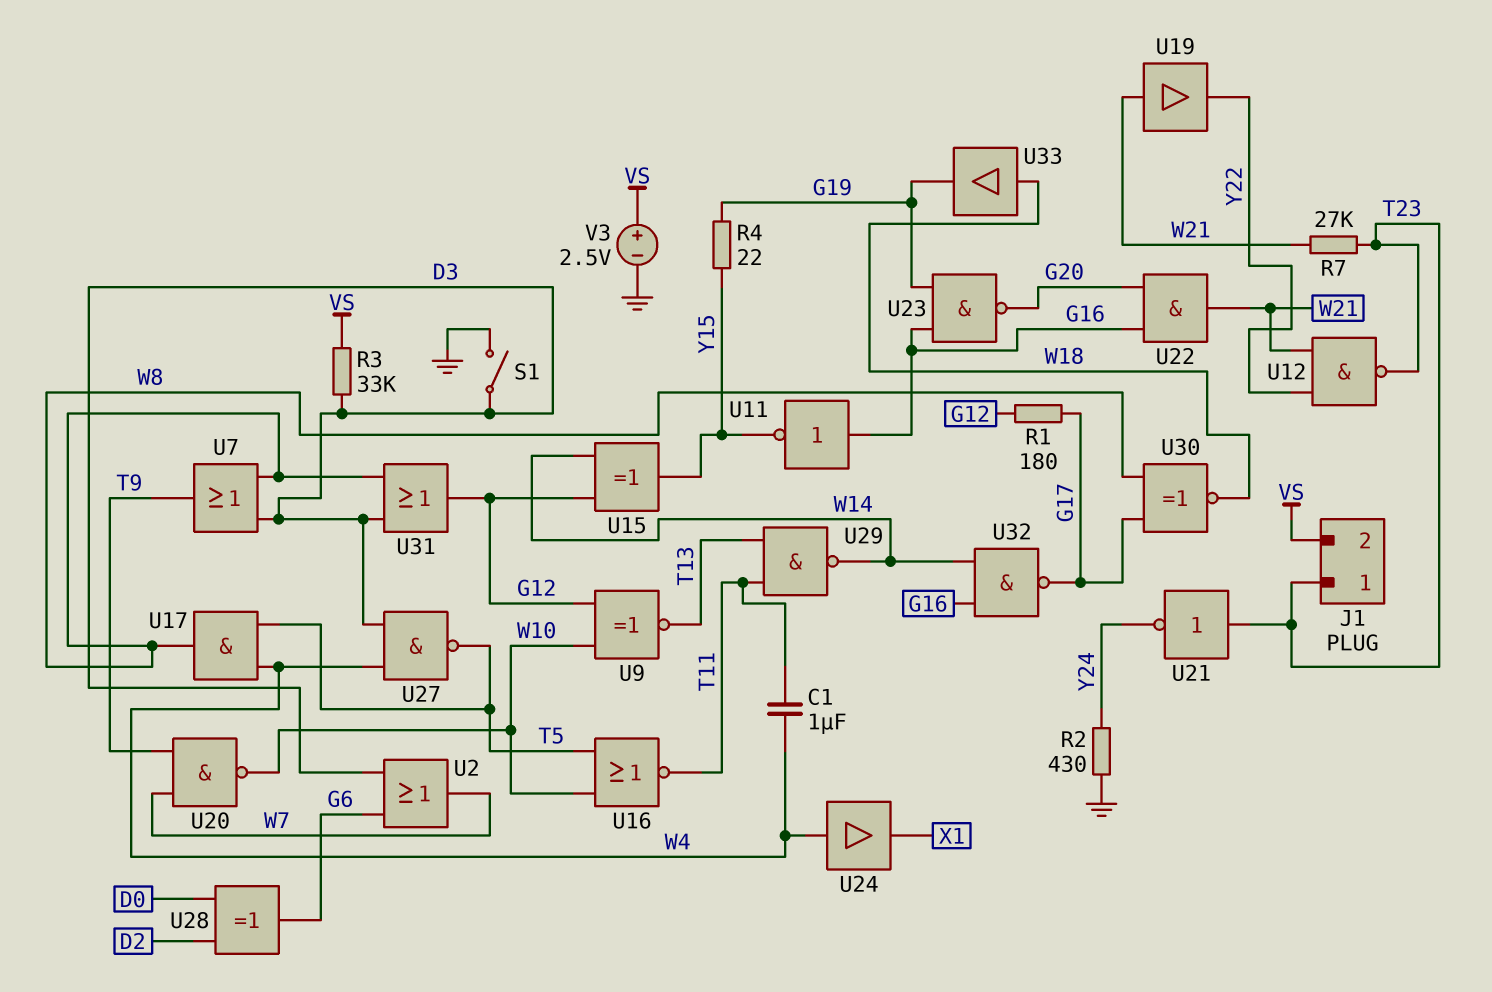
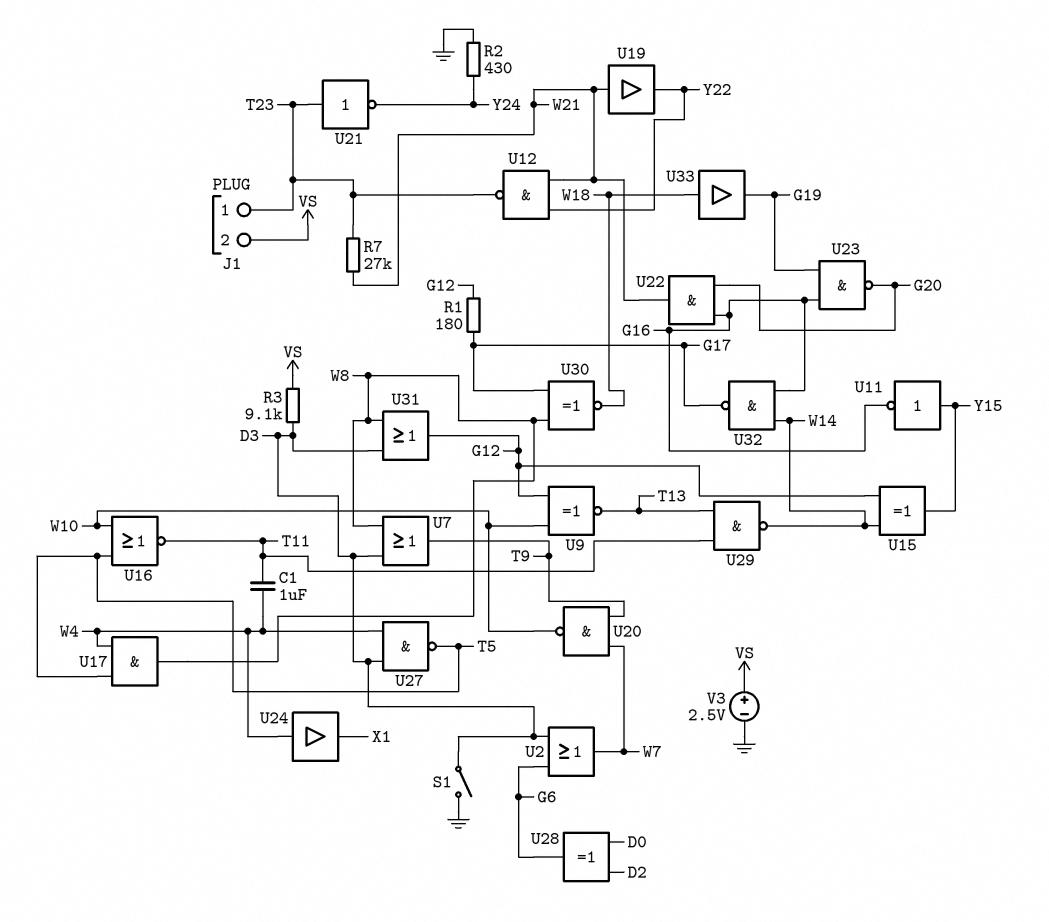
R3: 33k (D3, VS) -> 9.1k (D3, VS)
R4: 22 (G19, Y15) -> none
U11: NOT (in G16, out Y15) -> NOT (in Y15, out G16)

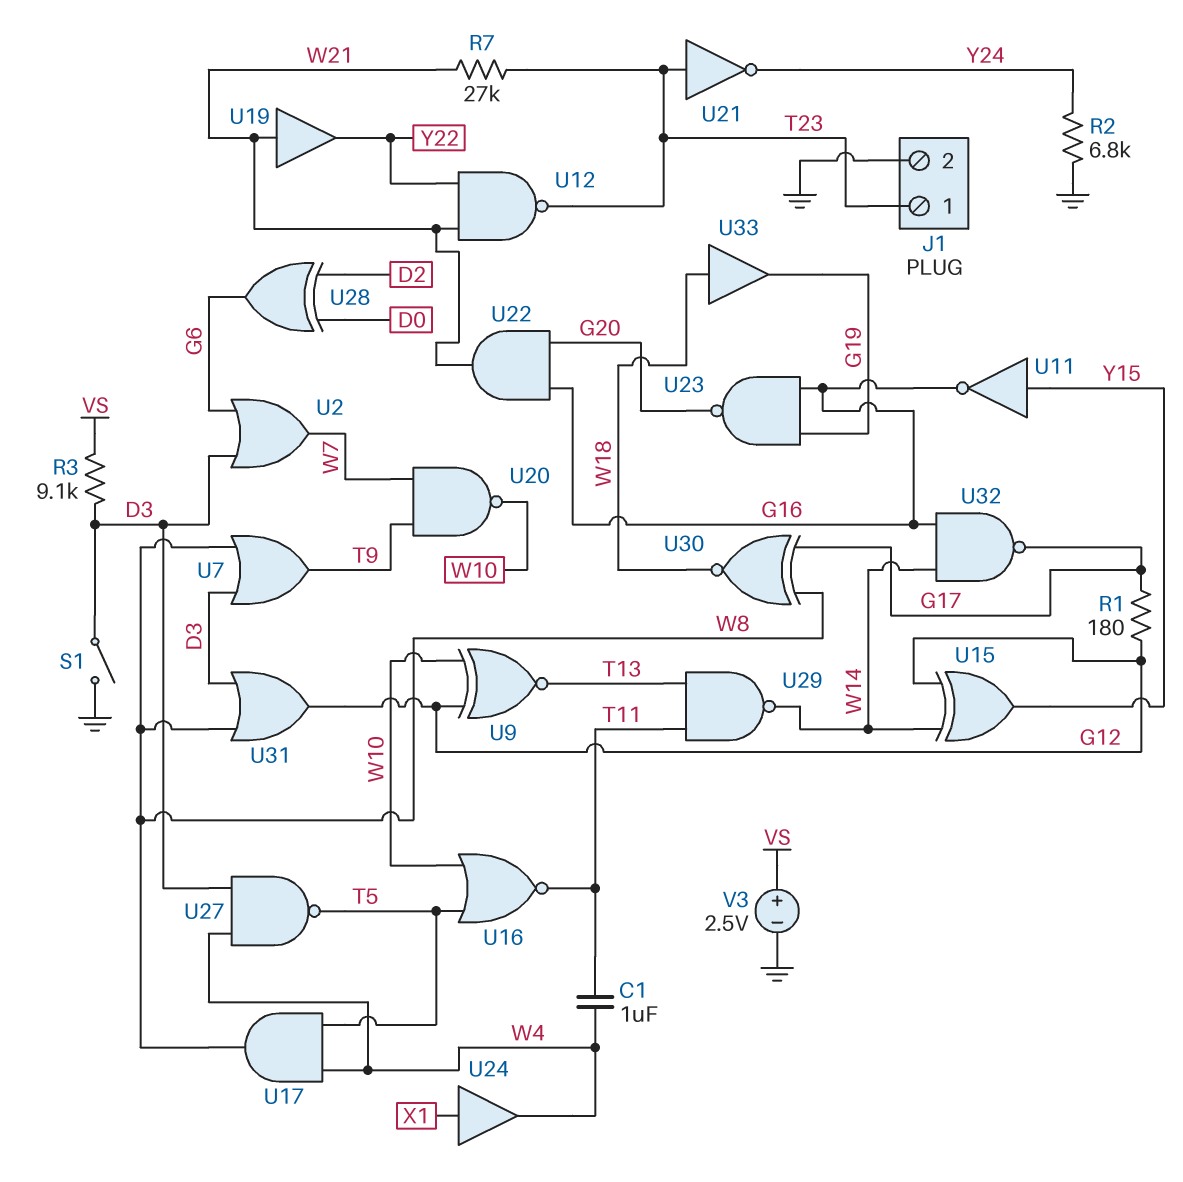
J1 pin 2: VS -> GND
R2: 430 (GND, Y24) -> 6.8k (GND, Y24)
U24: buffer (in W4, out X1) -> buffer (in X1, out W4)

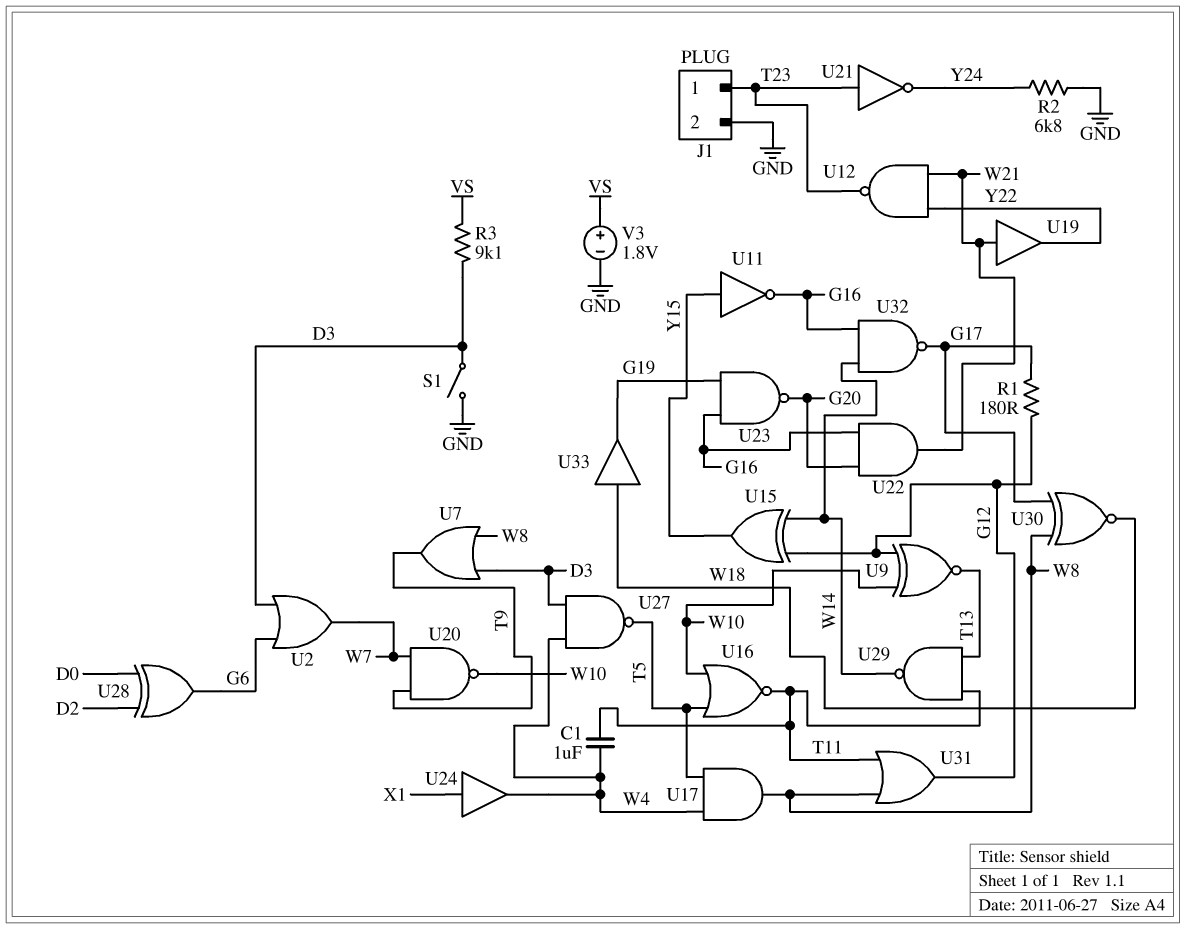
R7: 27k (T23, W21) -> none
U31: OR (in D3, in W8, out G12) -> OR (in T11, in W8, out G12)
V3: 2.5V (plus VS, minus GND) -> 1.8V (plus VS, minus GND)

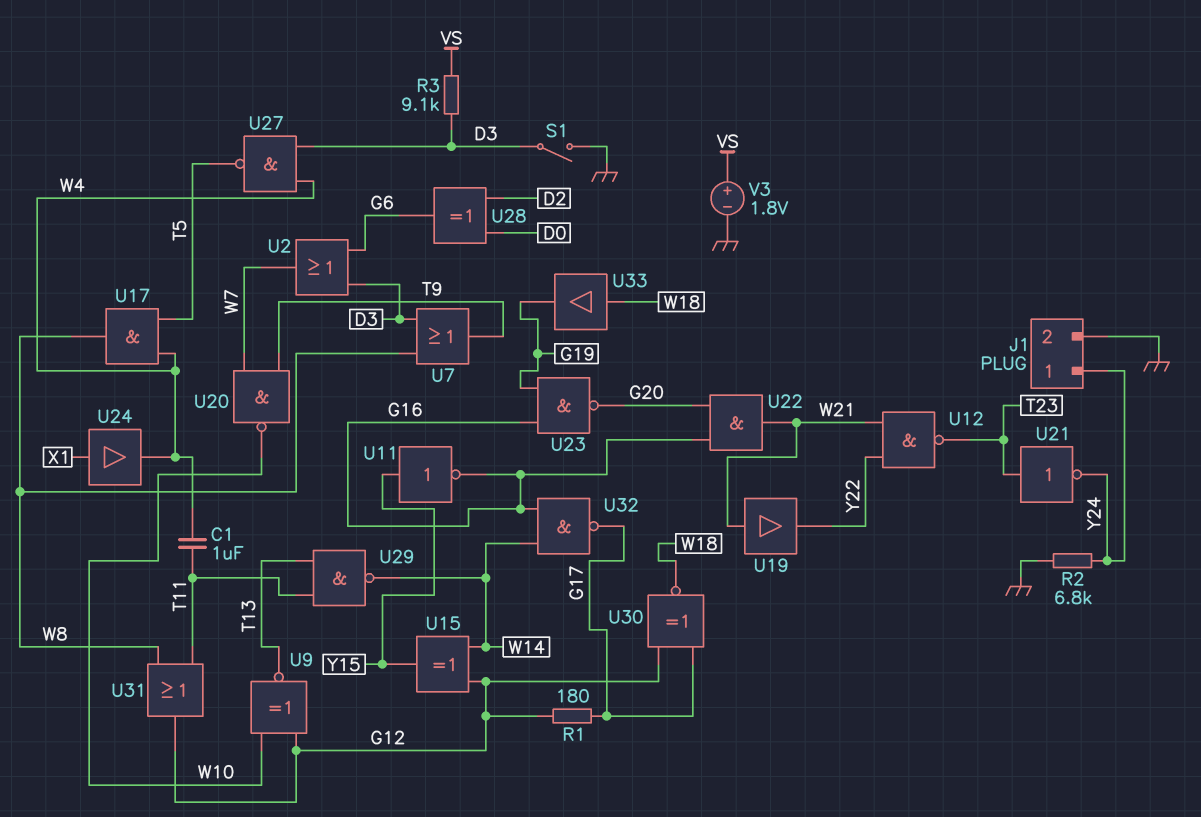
J1 pin 1: T23 -> Y24
U16: NOR (in T5, in W10, out T11) -> none
U30: XNOR (in G17, in W8, out W18) -> XNOR (in G12, in G17, out W18)

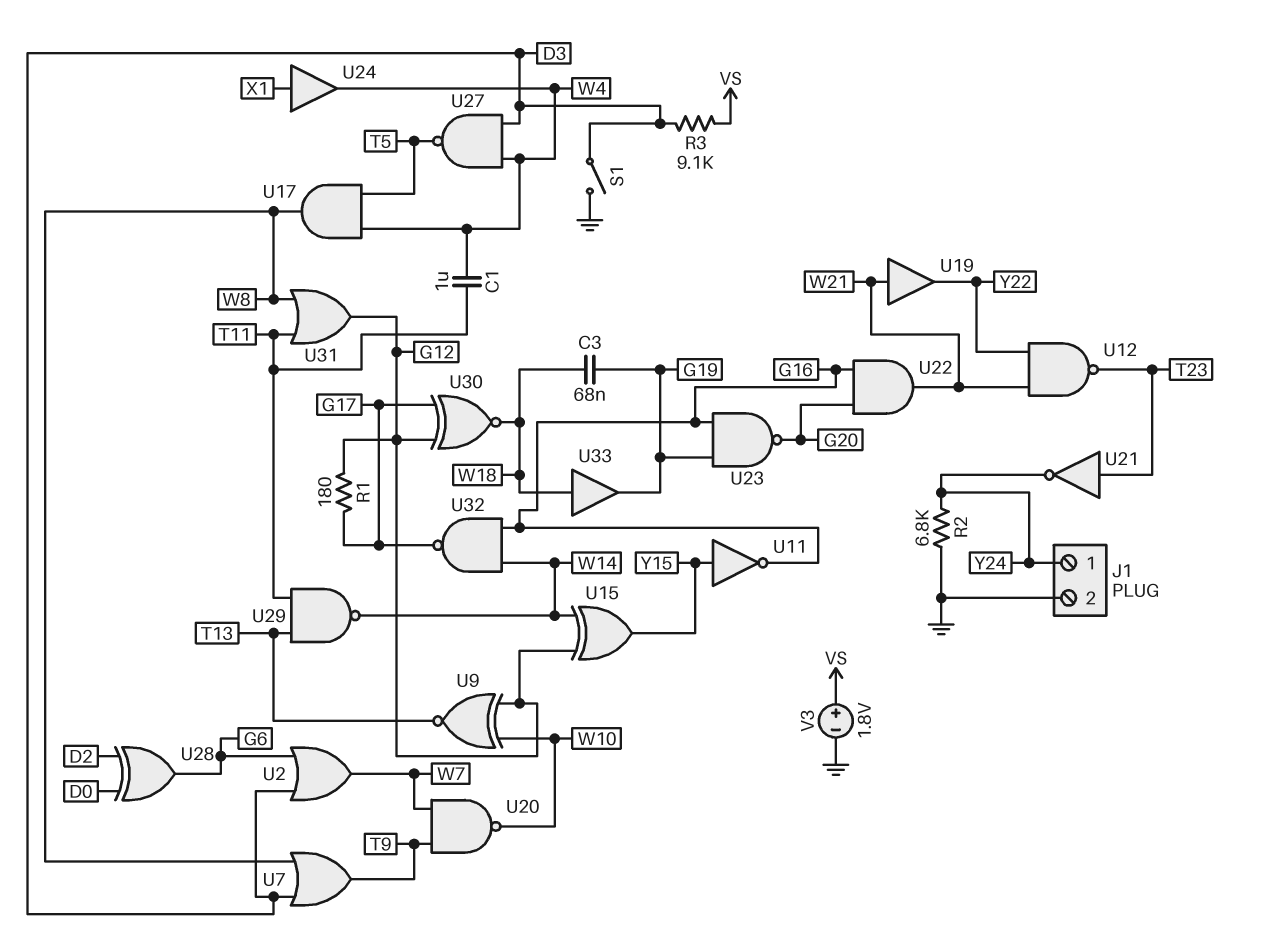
C3: none -> 68nF (G19, W18)

